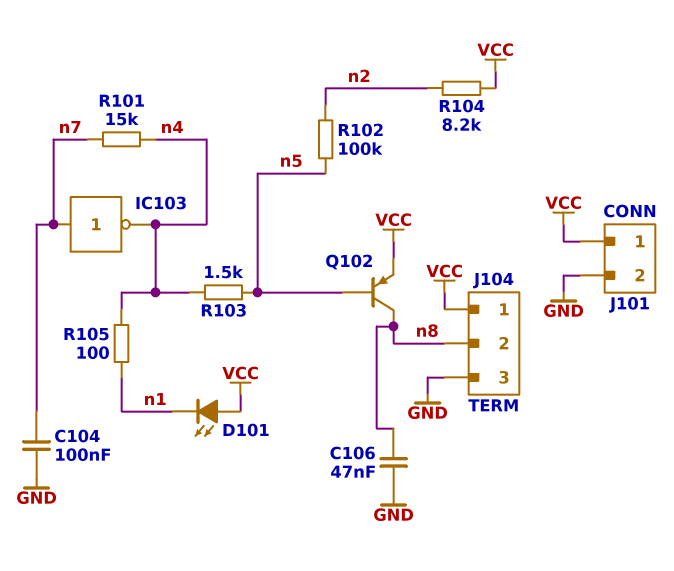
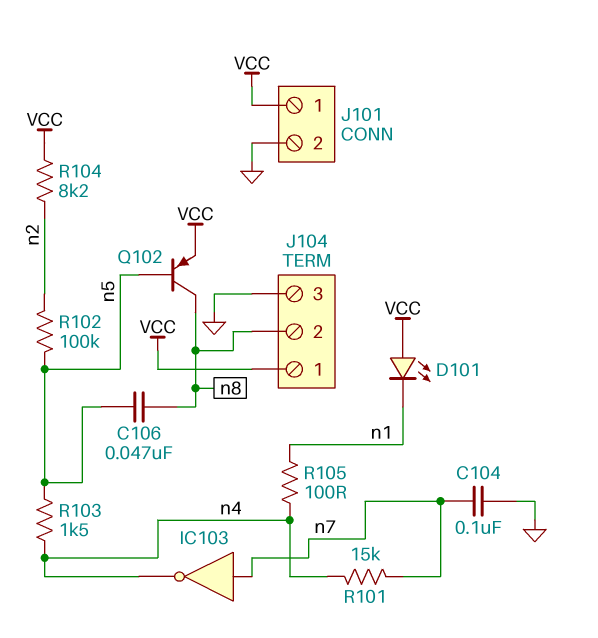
C106: 47nF (GND, n8) -> 47nF (n5, n8)

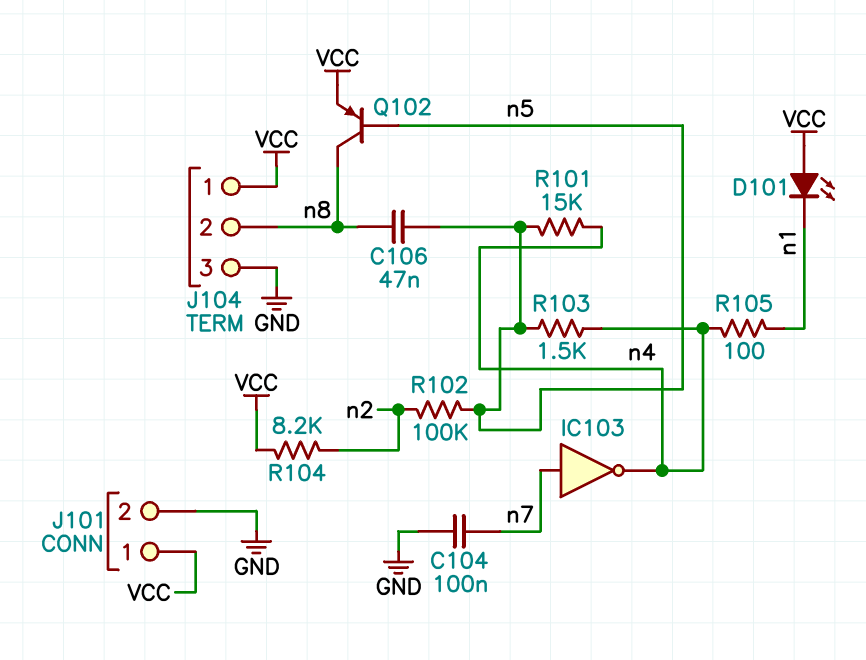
R101: 15k (n4, n7) -> 15k (n4, n5)

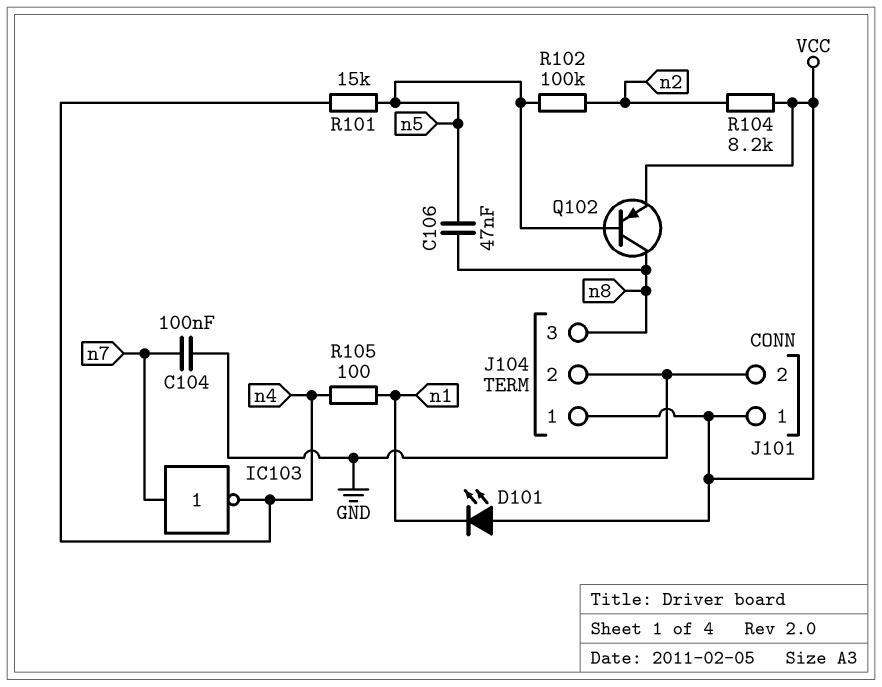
J104 pin 2: n8 -> GND
J104 pin 3: GND -> n8
R103: 1.5k (n4, n5) -> none

